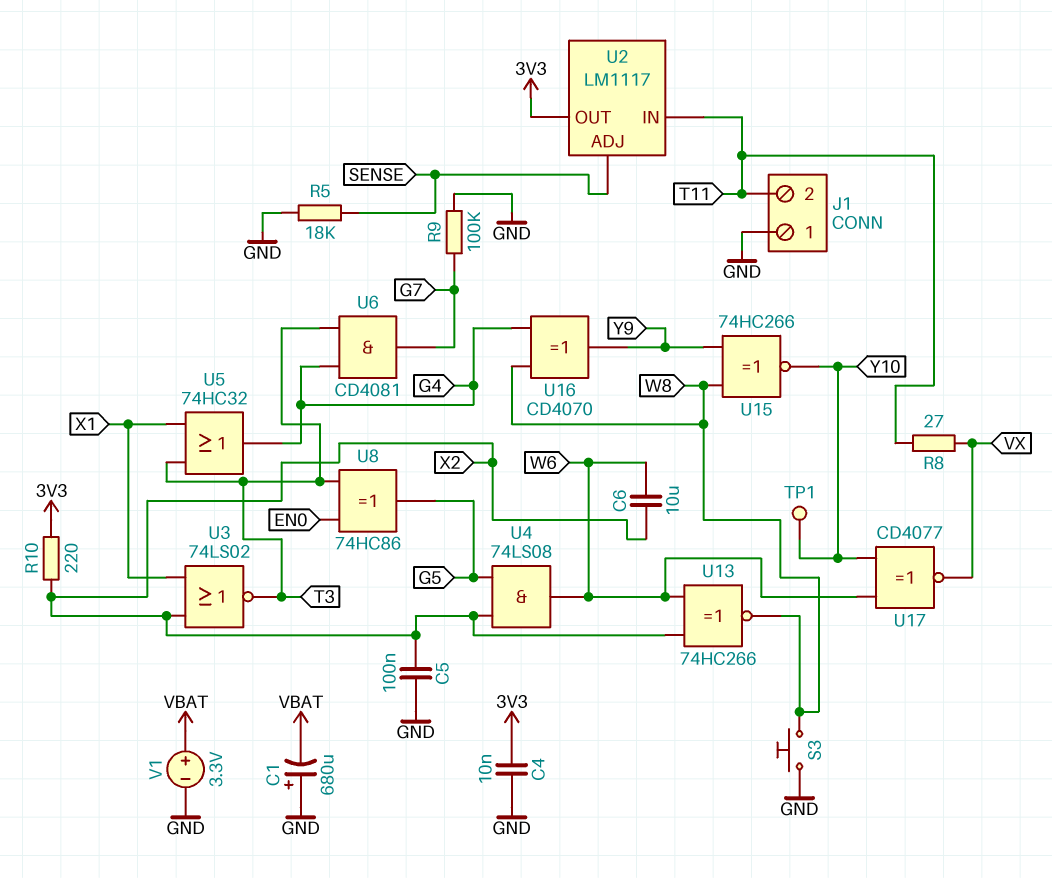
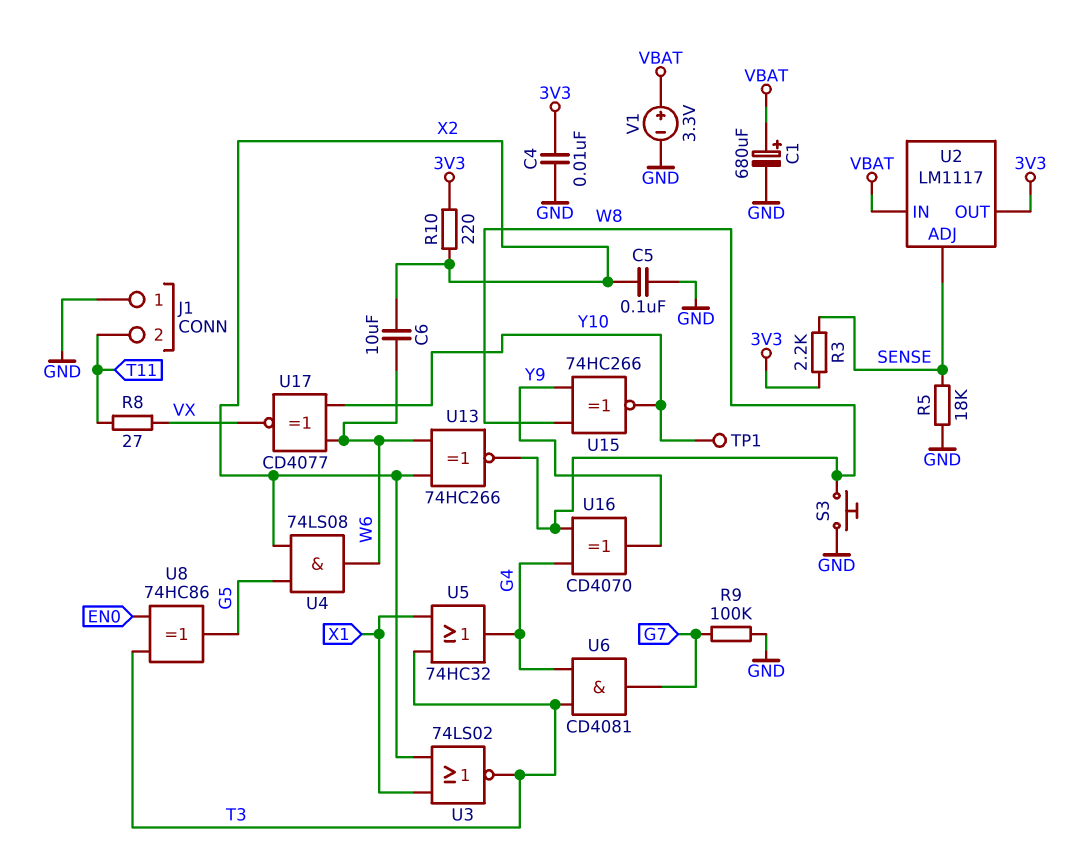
C1: 680uF (plus GND, minus VBAT) -> 680uF (plus VBAT, minus GND)
R3: none -> 2.2k (3V3, SENSE)
U2 pin IN: T11 -> VBAT

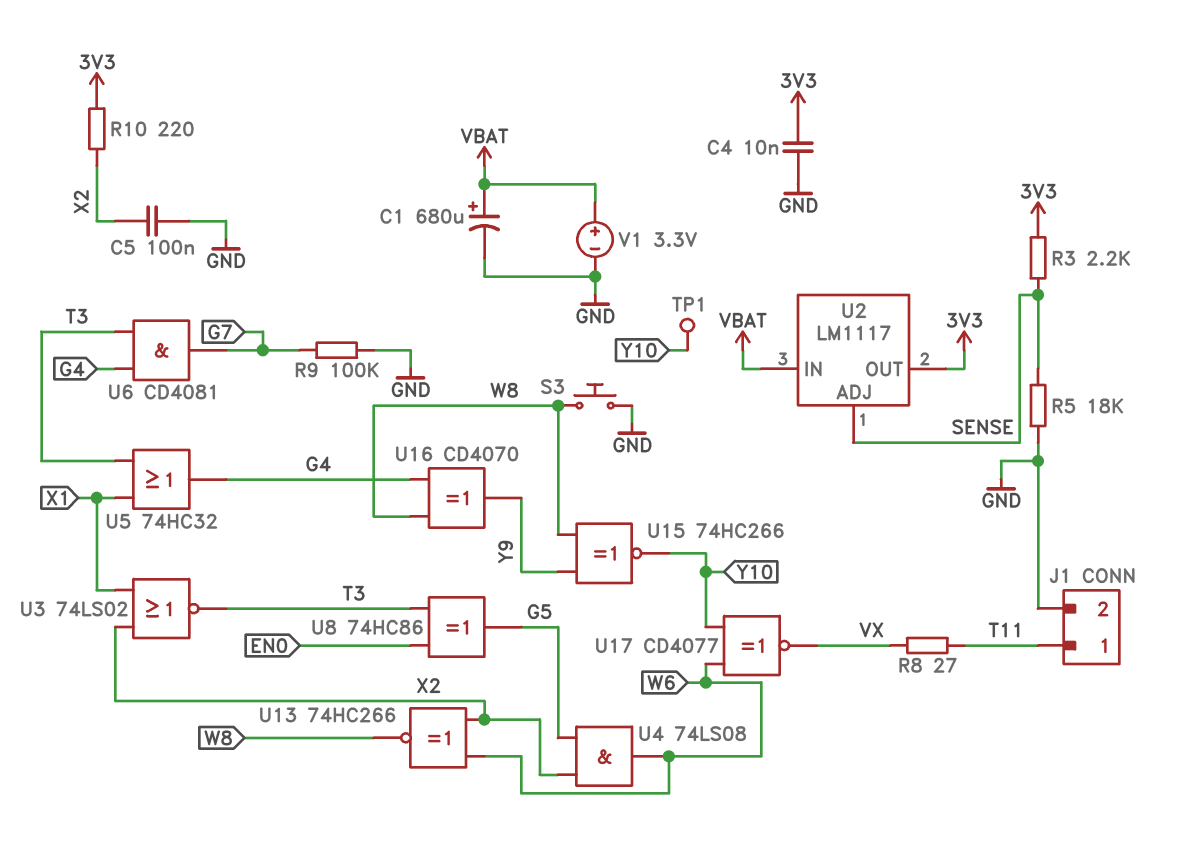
C6: 10uF (W6, X2) -> none
J1 pin 1: GND -> T11
J1 pin 2: T11 -> GND

